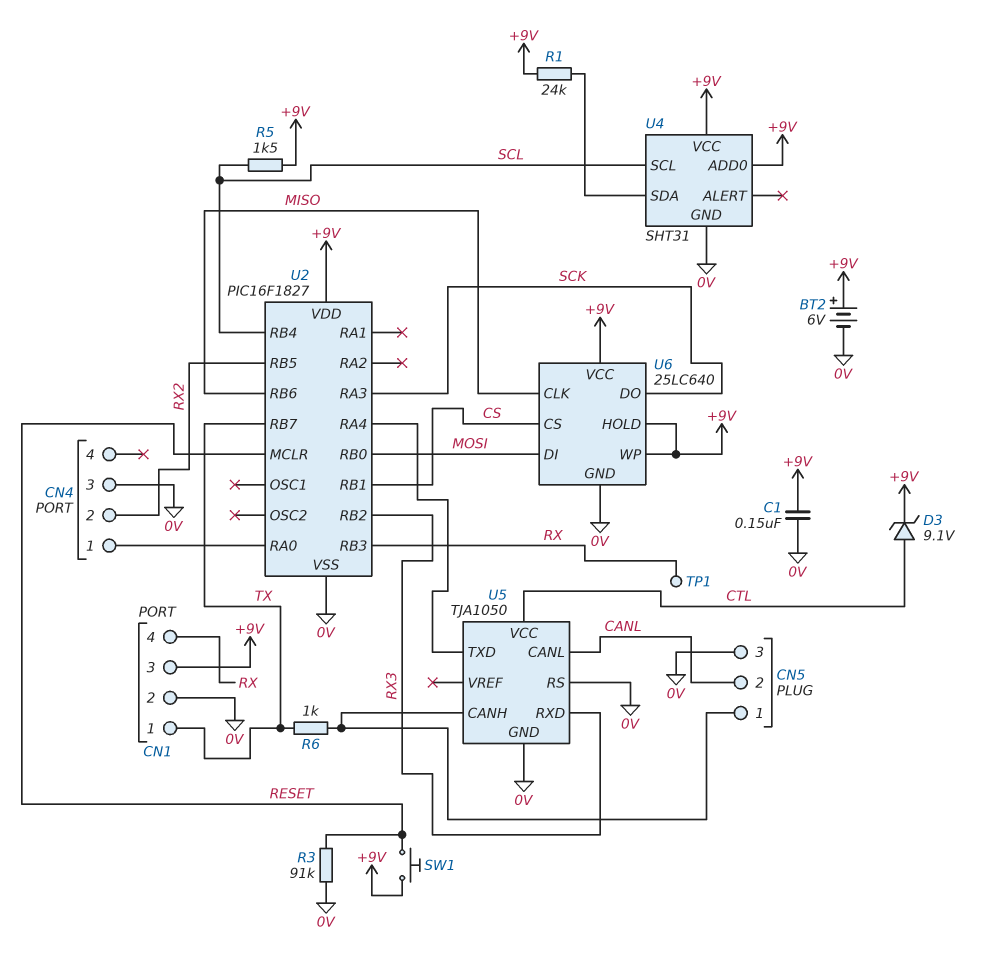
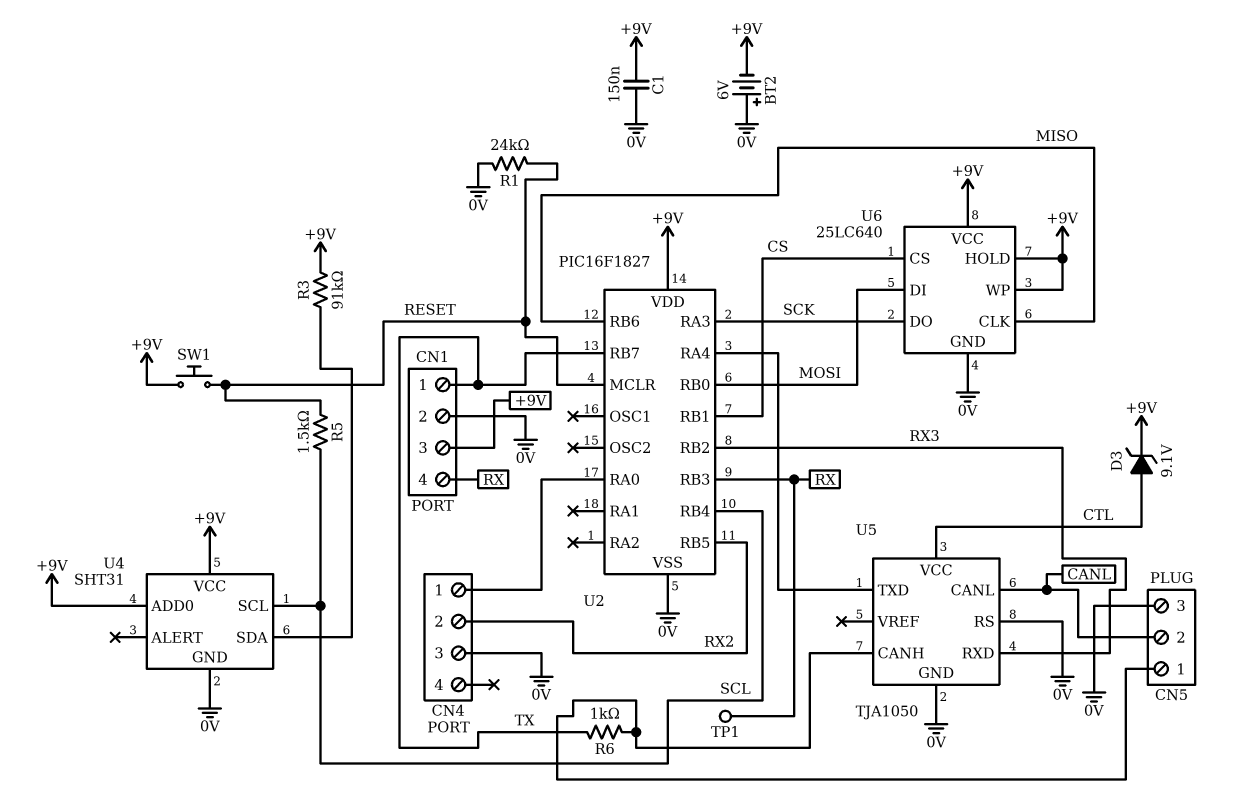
BT2: 6V (plus +9V, minus 0V) -> 6V (plus 0V, minus +9V)
R1: 24k (+9V, U4/SDA) -> 24k (0V, RESET)
R3: 91k (0V, RESET) -> 91k (+9V, U4/SDA)
R5: 1.5k (+9V, SCL) -> 1.5k (RESET, SCL)

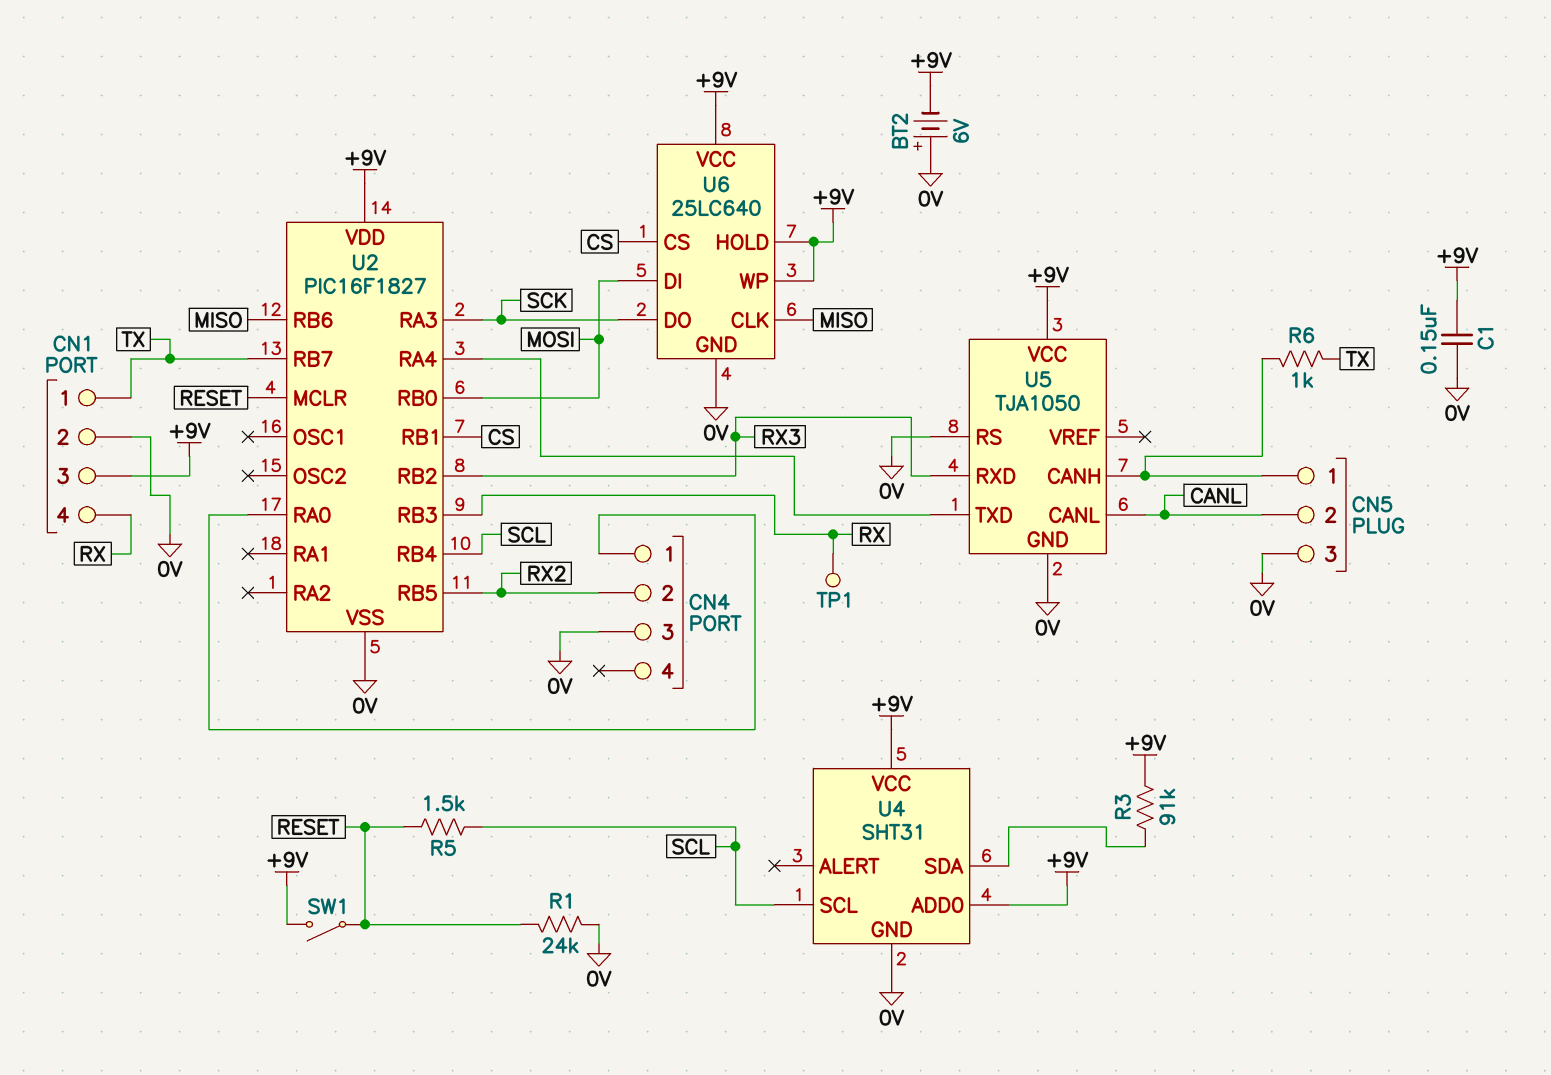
D3: zener 9.1V (A CTL, K +9V) -> none
SW1: button (+9V, RESET) -> switch (+9V, RESET)
U5 pin VCC: CTL -> +9V

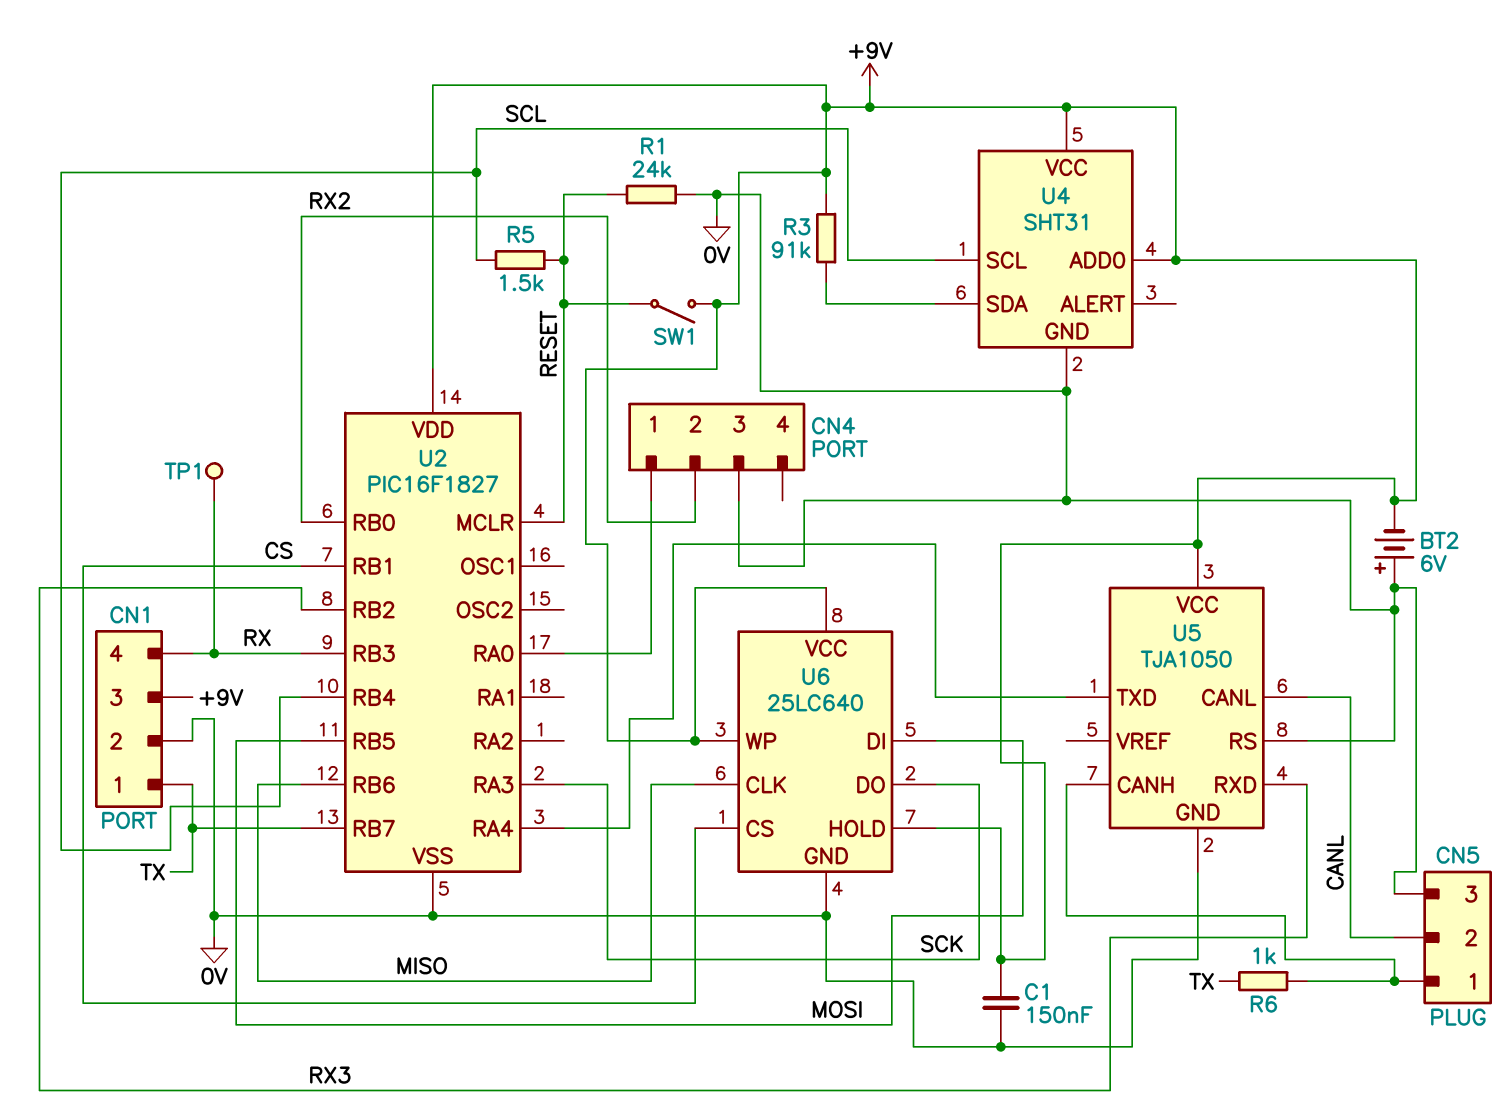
U2 pin RB0: MOSI -> RX2
U2 pin RB5: RX2 -> MOSI

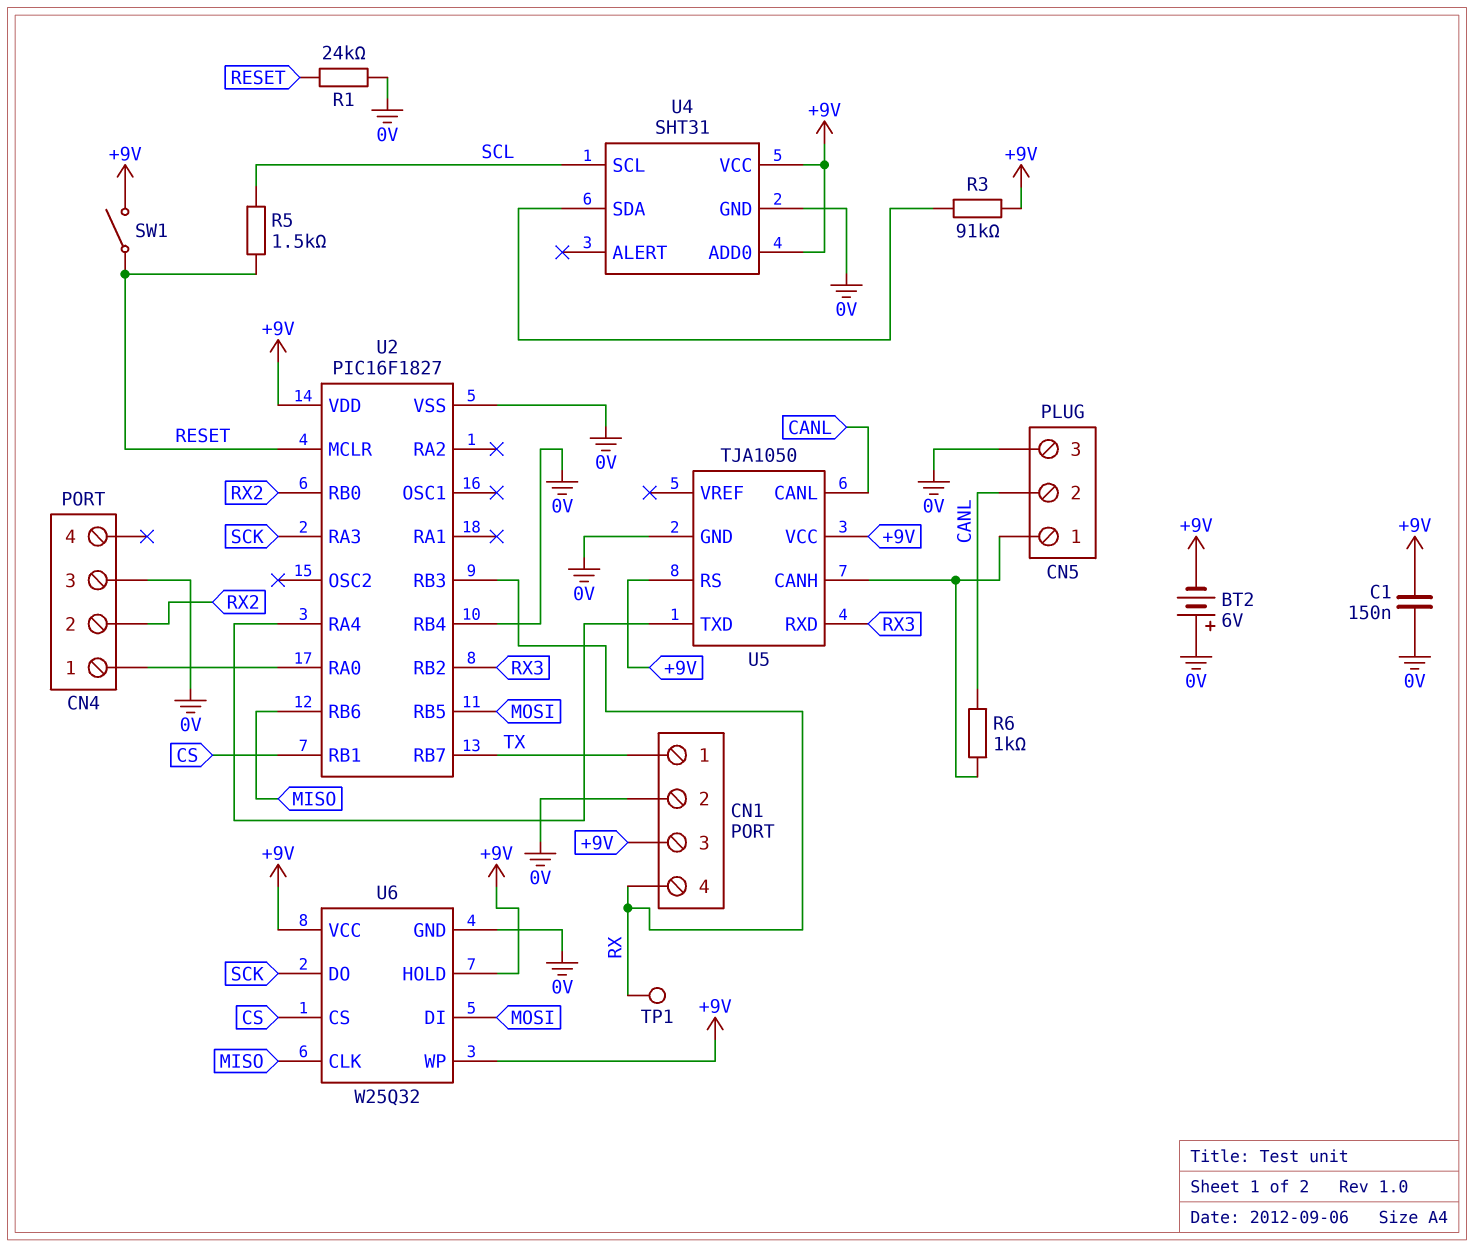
R6: 1k (CN5/1, TX) -> 1k (CANL, CN5/1)
U2 pin RB4: SCL -> 0V
U5 pin RS: 0V -> +9V
U6: 25LC640 -> W25Q32

